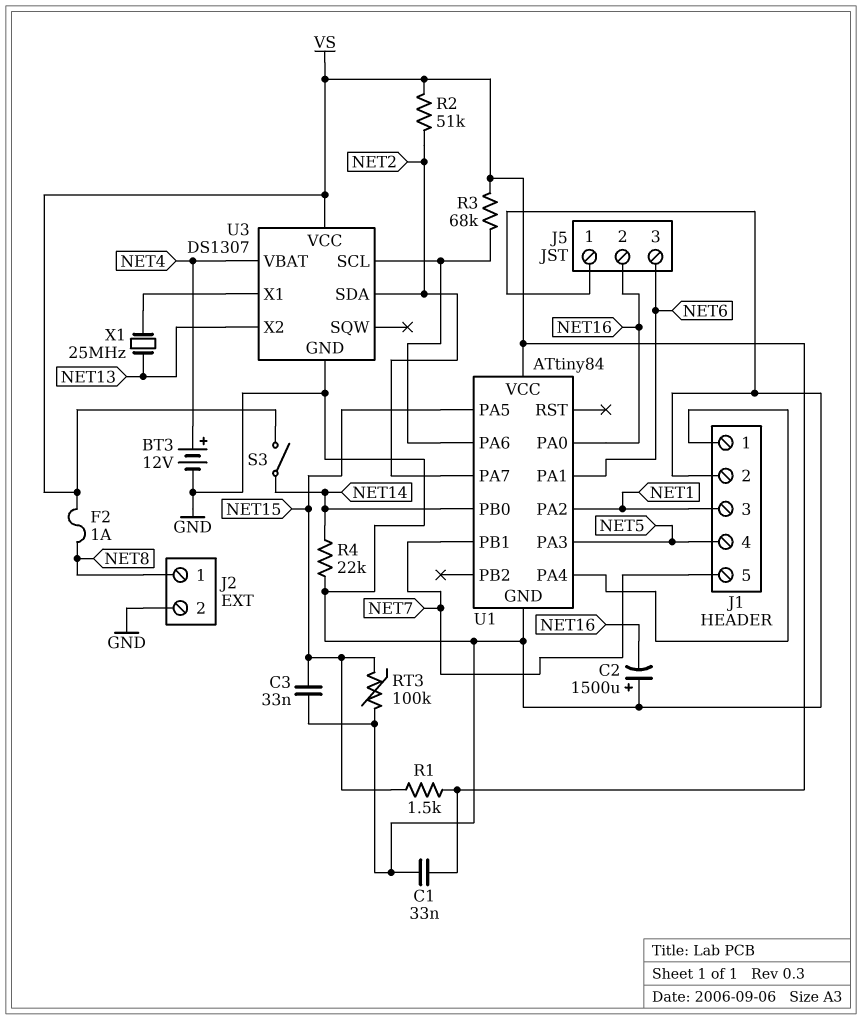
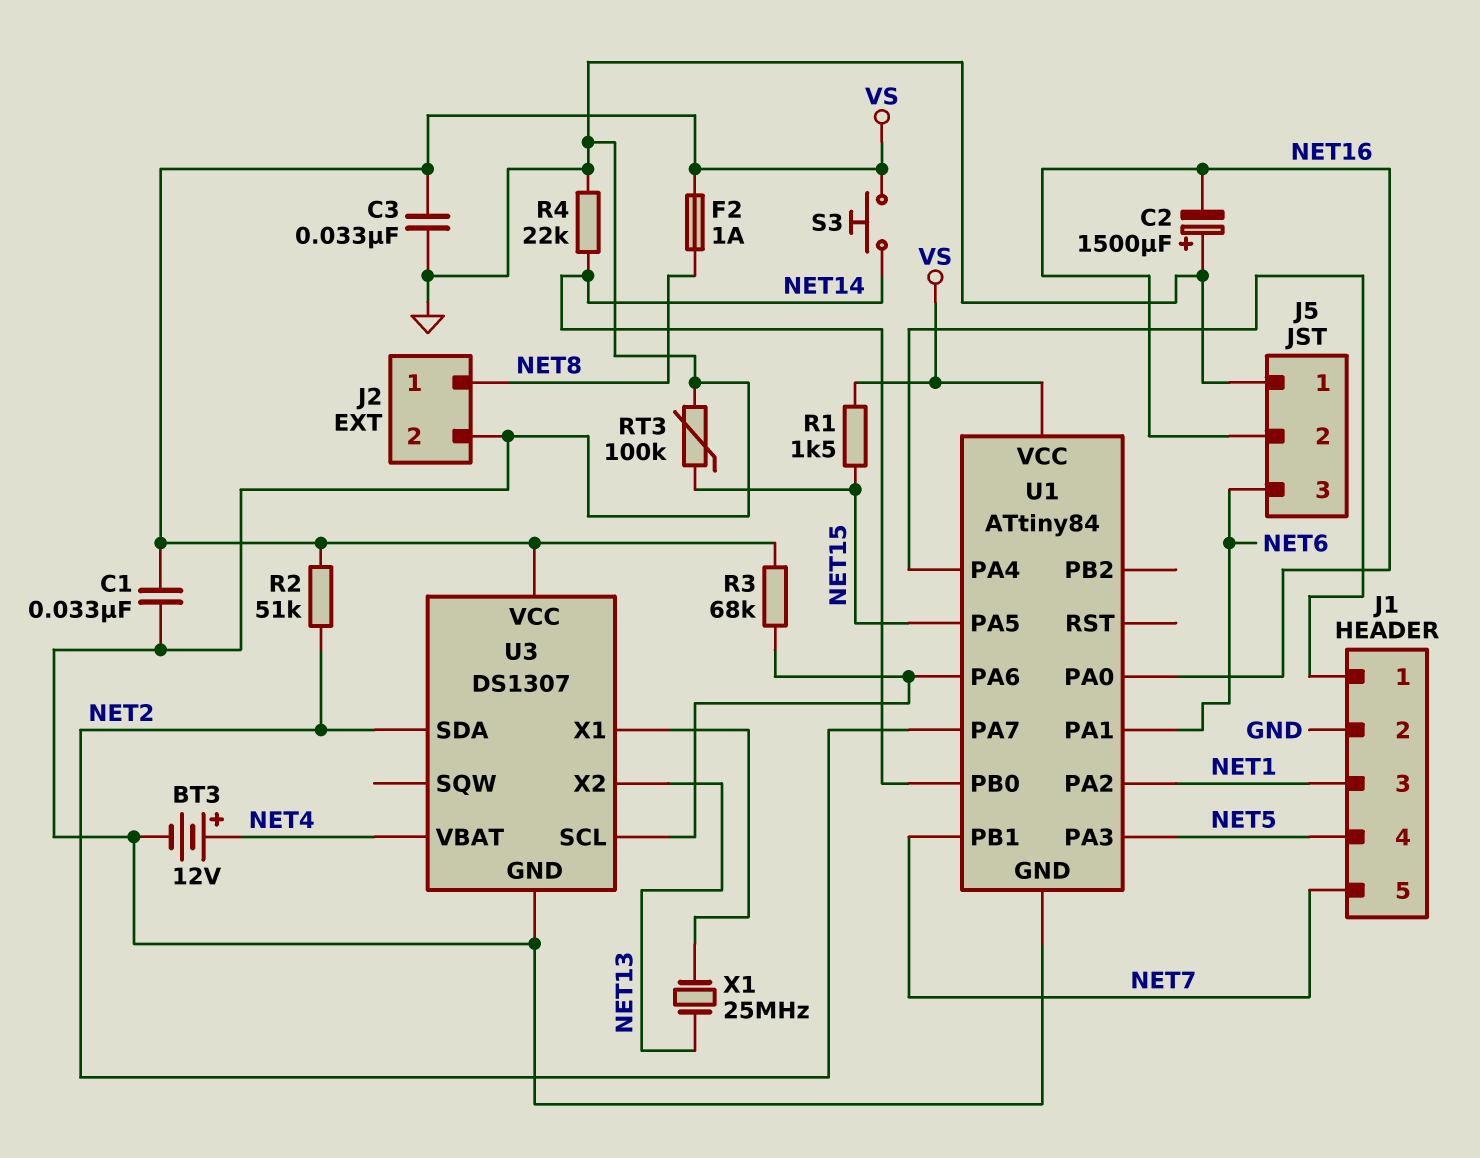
C3: 33nF (GND, NET15) -> 33nF (GND, VS)
S3: switch (NET14, VS) -> button (NET14, VS)

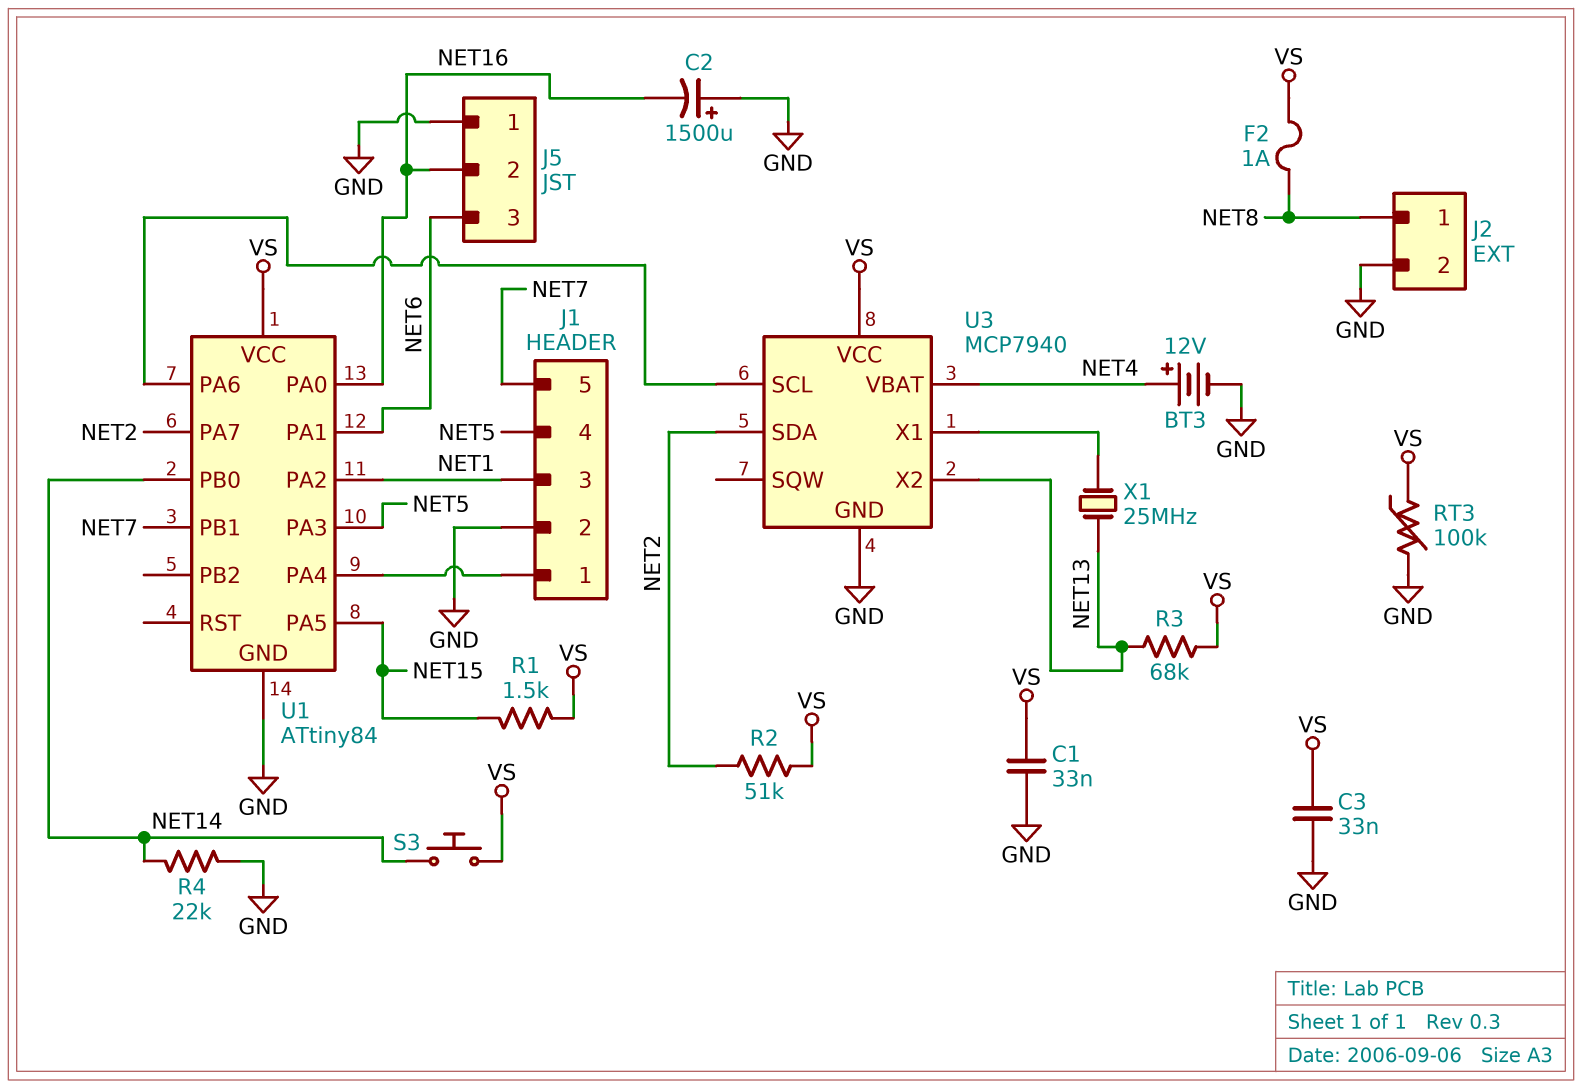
R3: 68k (U1/PA6, VS) -> 68k (NET13, VS)
RT3: 100k (GND, NET15) -> 100k (GND, VS)
U3: DS1307 -> MCP7940

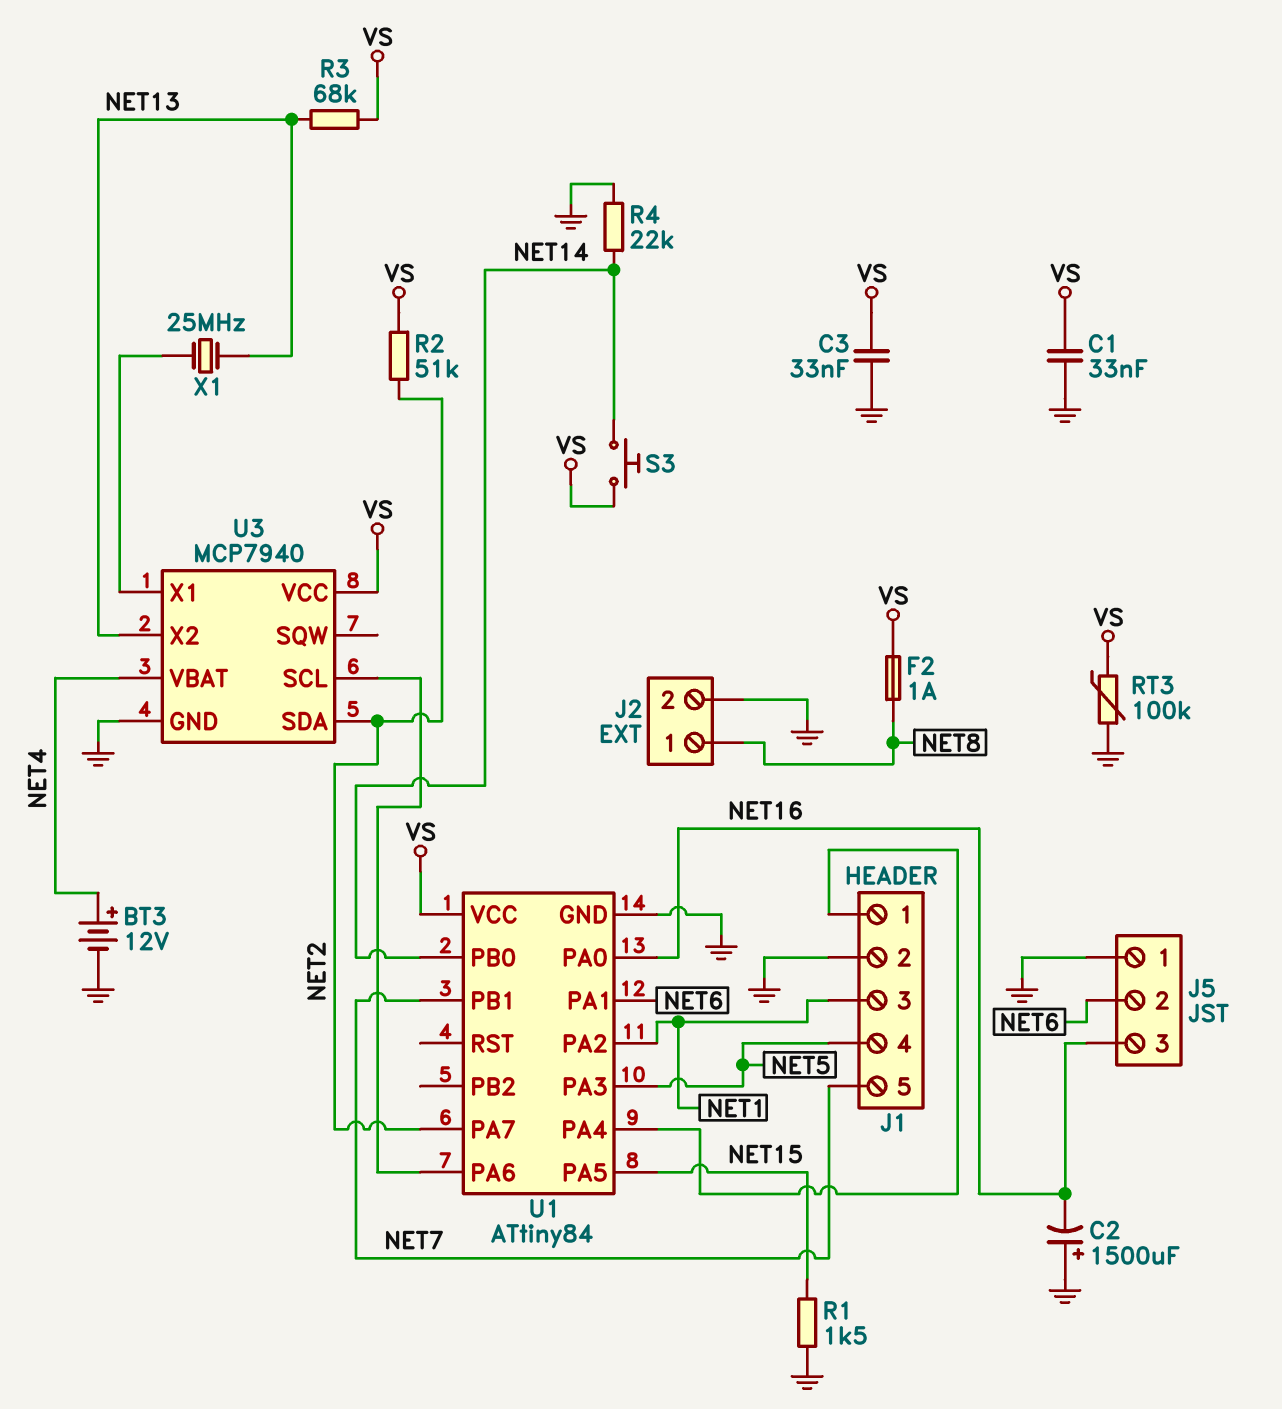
J5 pin 2: NET16 -> NET6
J5 pin 3: NET6 -> NET16
R1: 1.5k (NET15, VS) -> 1.5k (GND, NET15)

